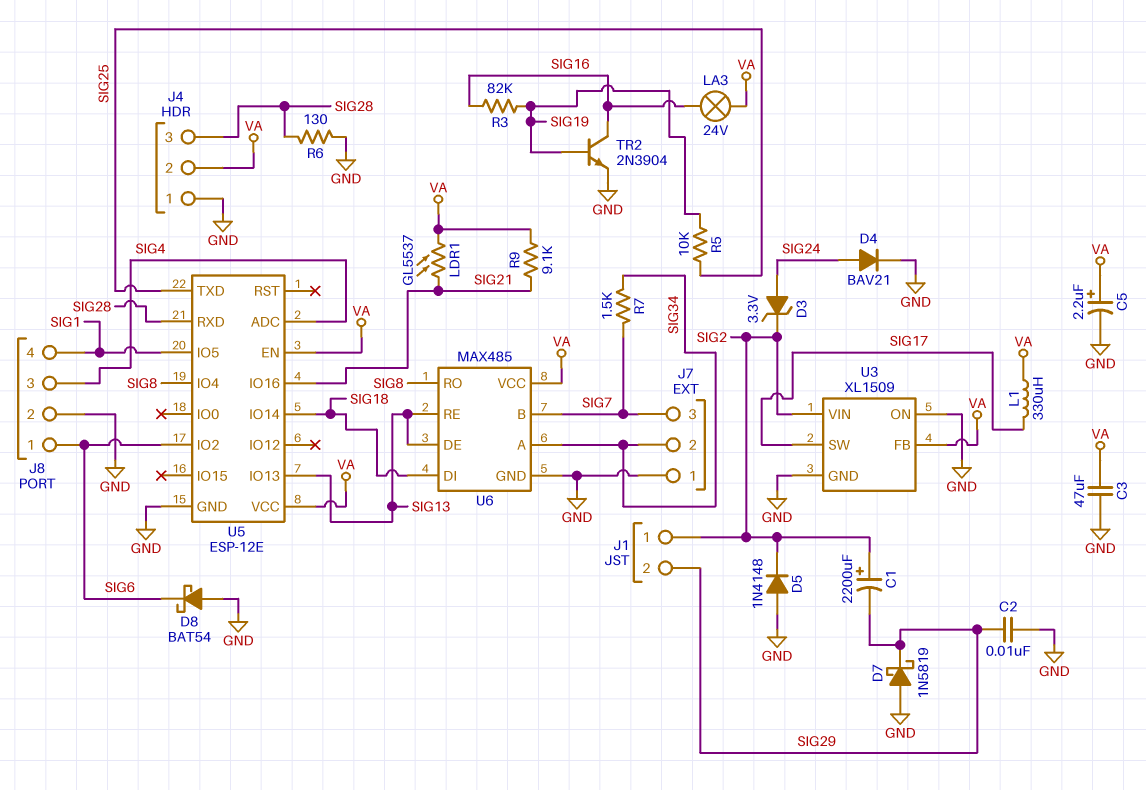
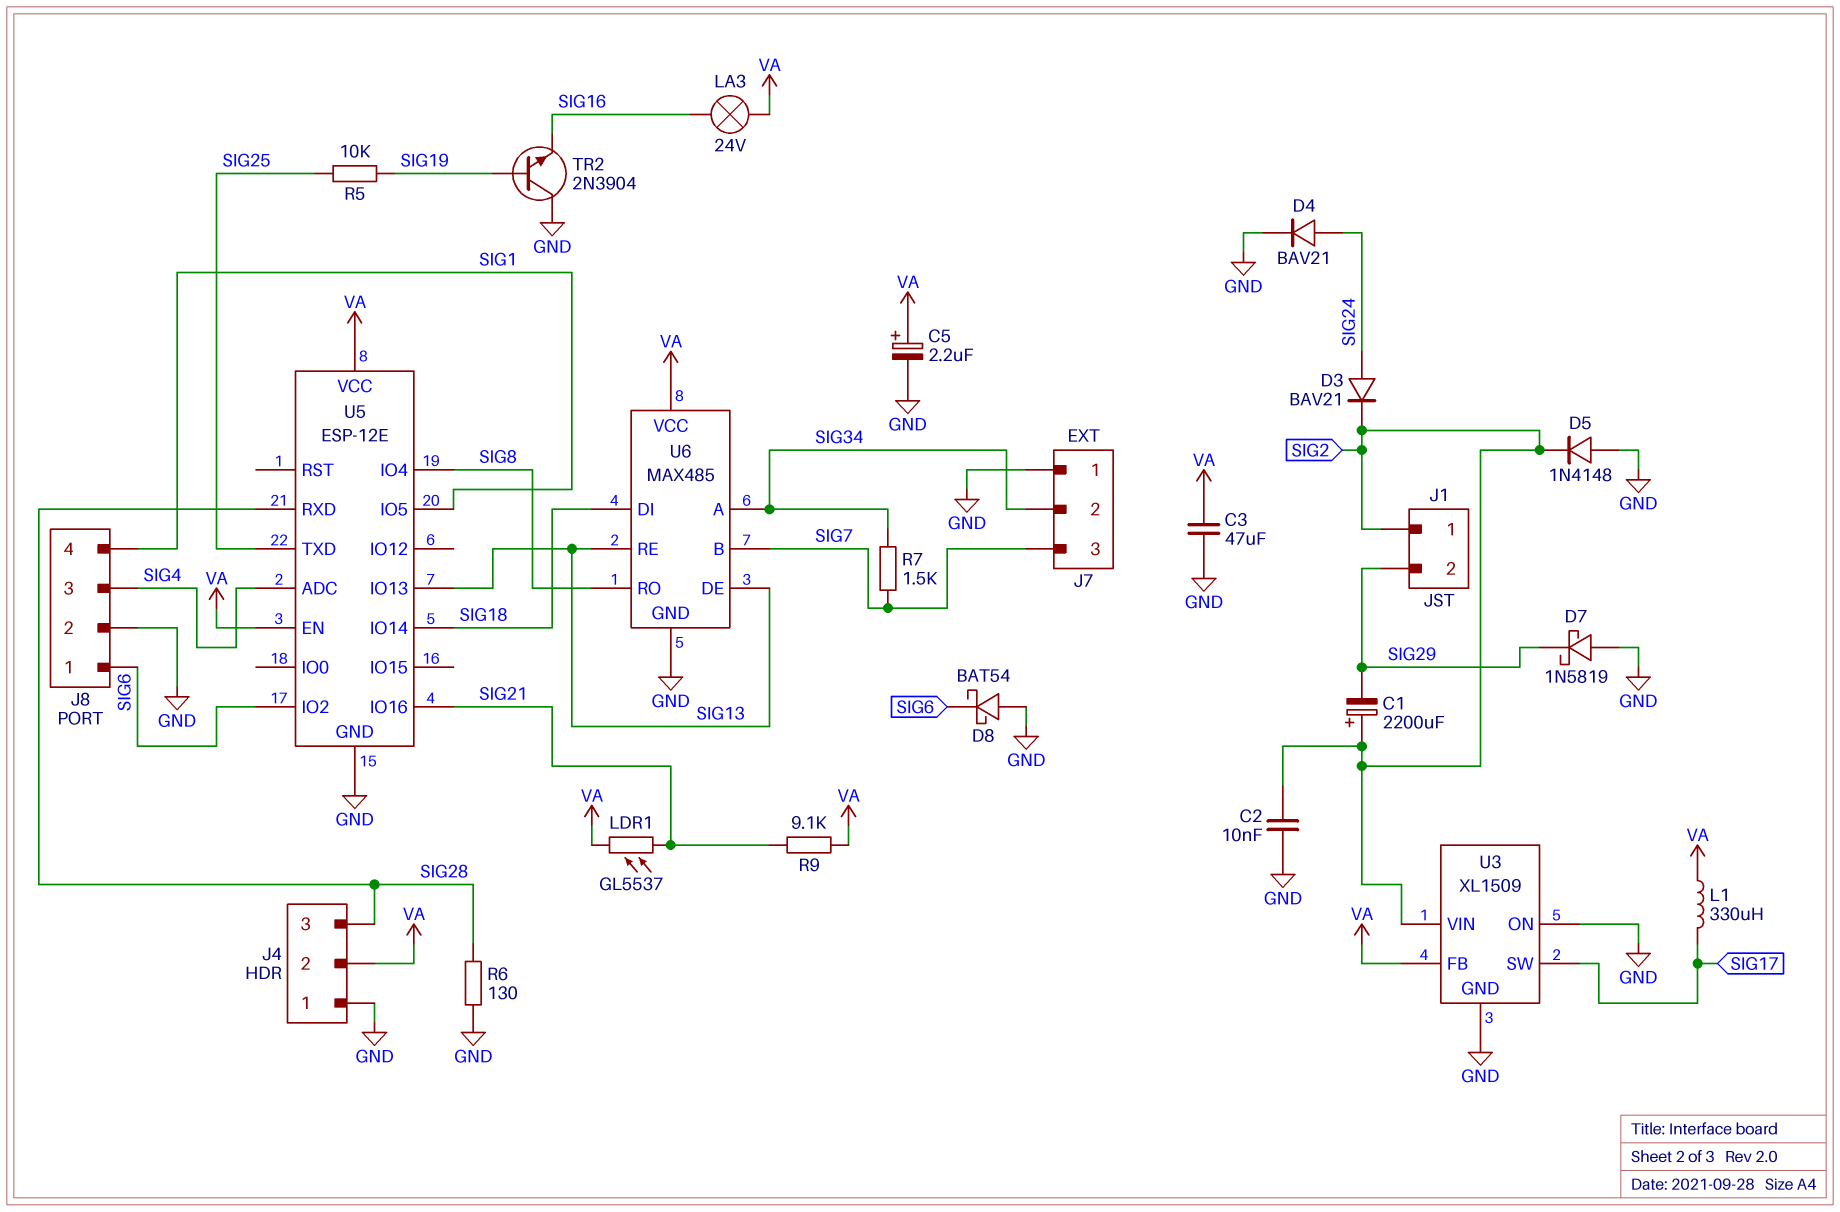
C2: 10nF (GND, SIG29) -> 10nF (GND, SIG2)
D3: zener 3.3V (A SIG24, K SIG2) -> diode BAV21 (A SIG24, K SIG2)
R3: 82k (SIG16, SIG19) -> none
TR2: NPN 2N3904 (B SIG19, C SIG16, E GND) -> NPN 2N3904 (B SIG19, C GND, E SIG16)

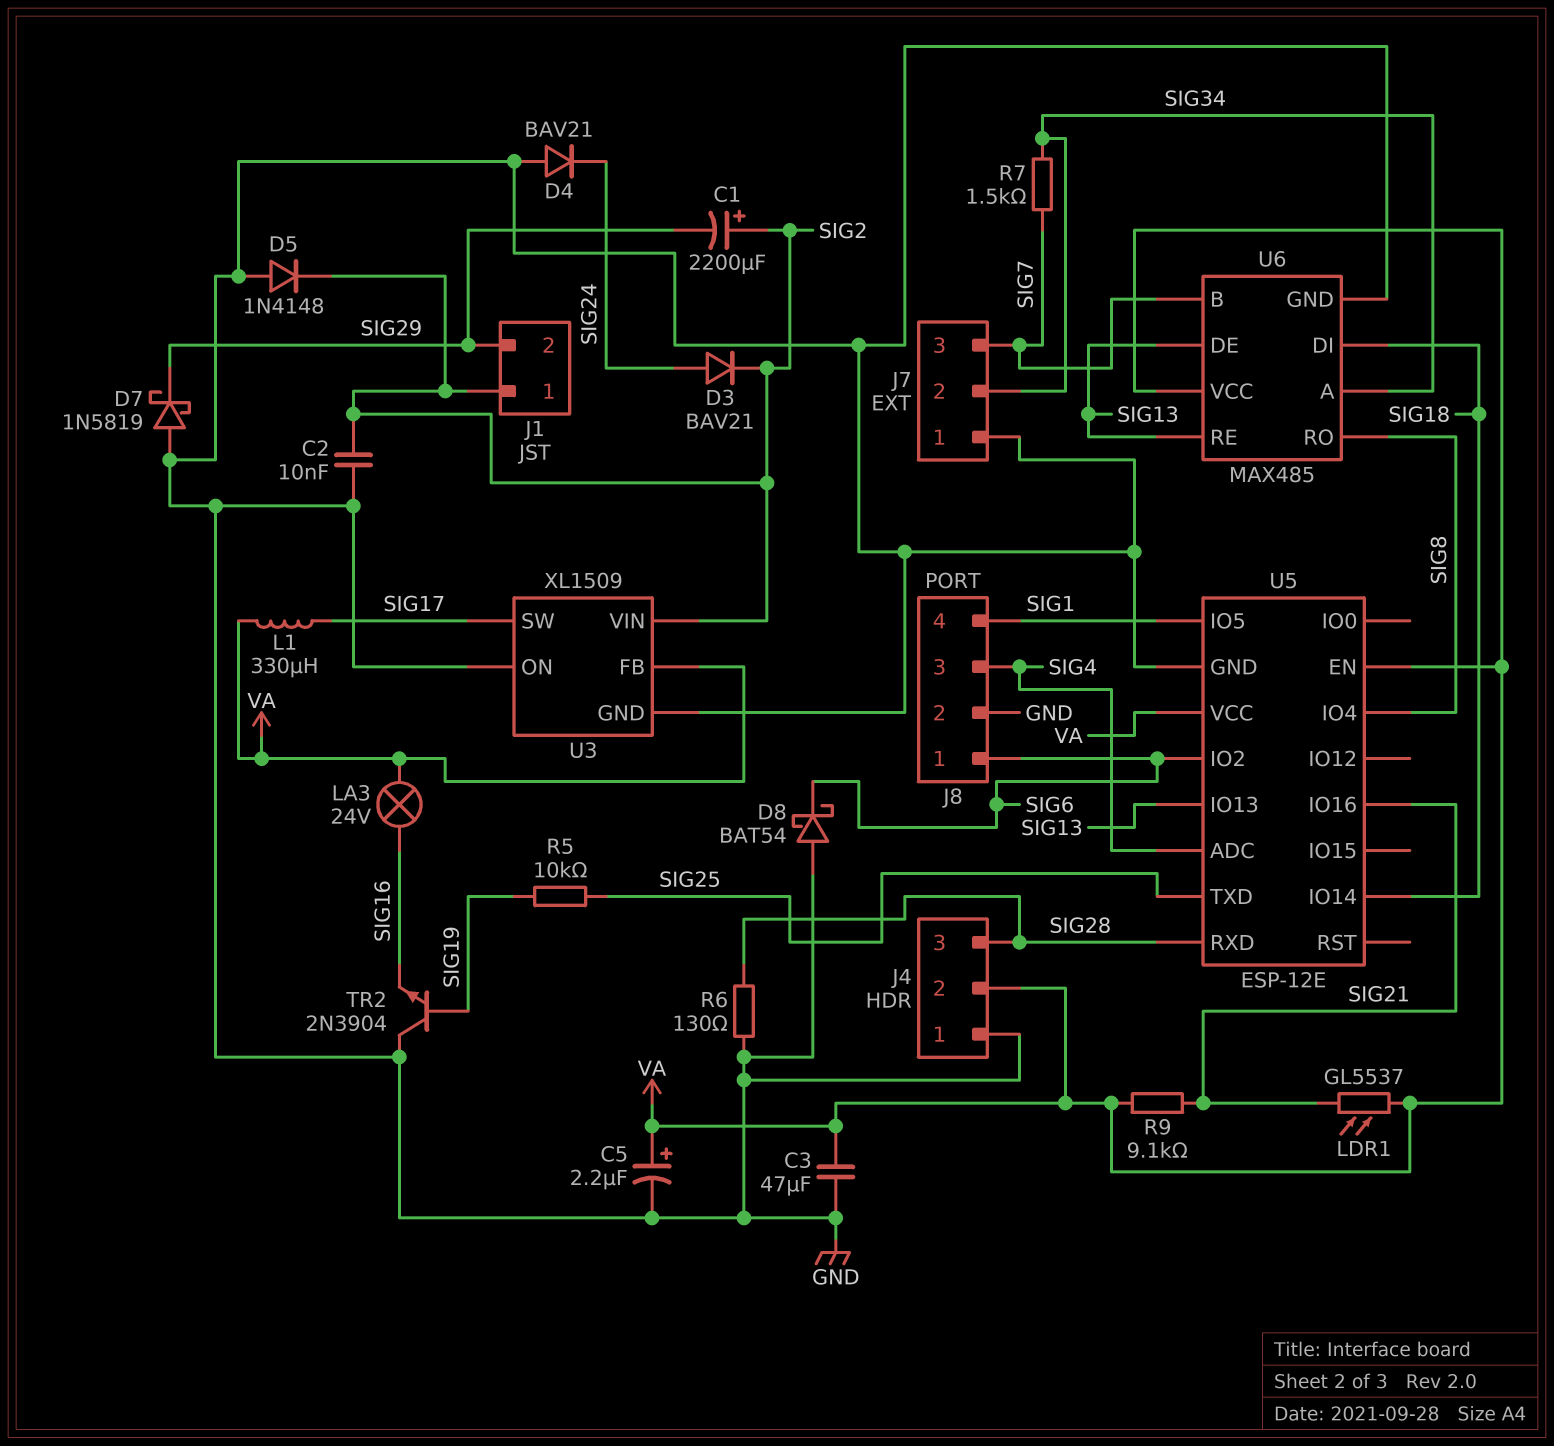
D4: diode BAV21 (A SIG24, K GND) -> diode BAV21 (A GND, K SIG24)

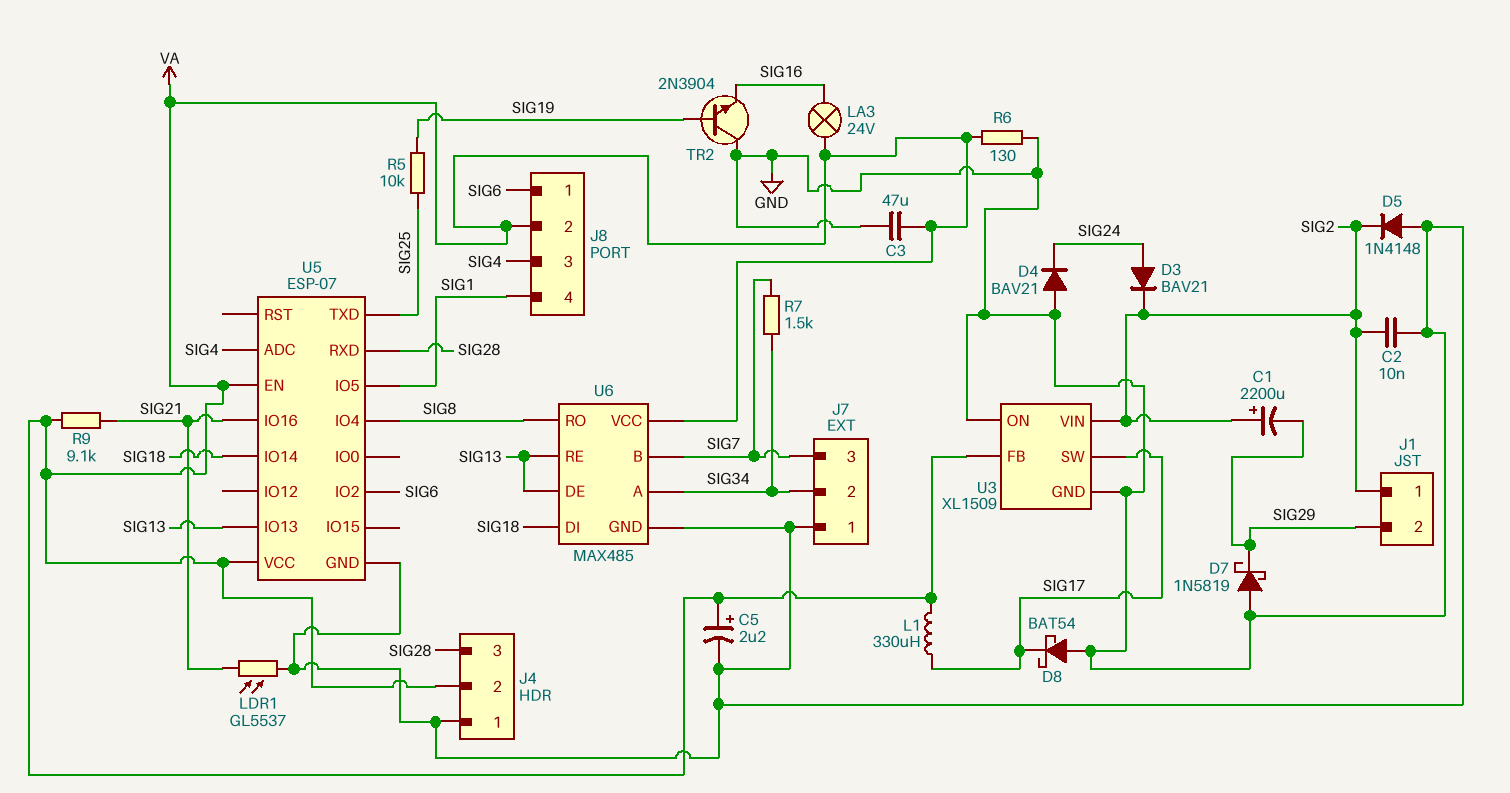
D8: schottky BAT54 (A GND, K SIG6) -> schottky BAT54 (A GND, K SIG17)
J8 pin 2: GND -> VA
LDR1: GL5537 (SIG21, VA) -> GL5537 (GND, SIG21)
R6: 130 (GND, SIG28) -> 130 (GND, VA)
U5: ESP-12E -> ESP-07

